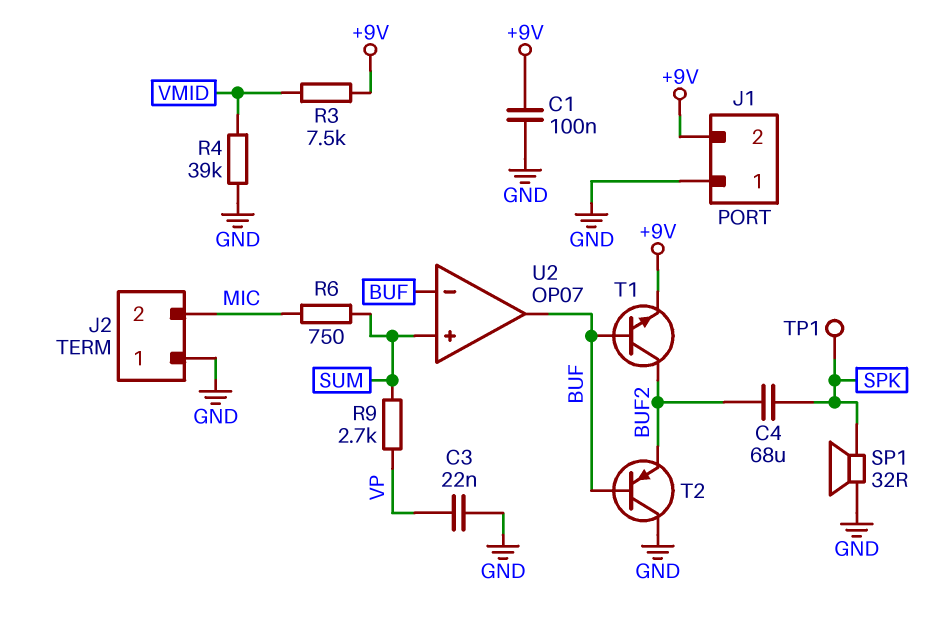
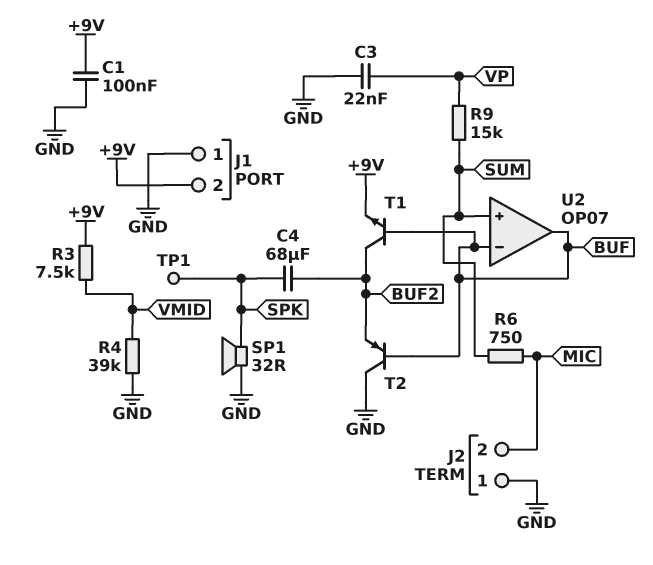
R9: 2.7k (SUM, VP) -> 15k (SUM, VP)

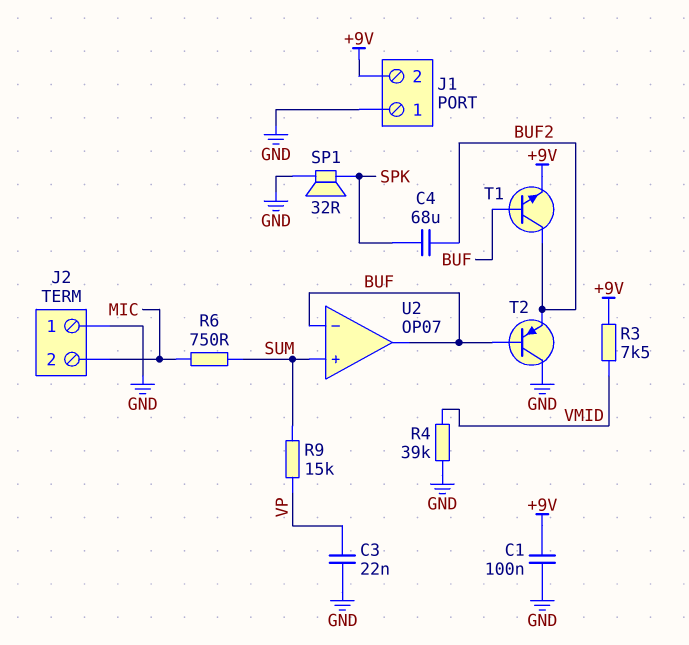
TP1: test point (SPK) -> none

